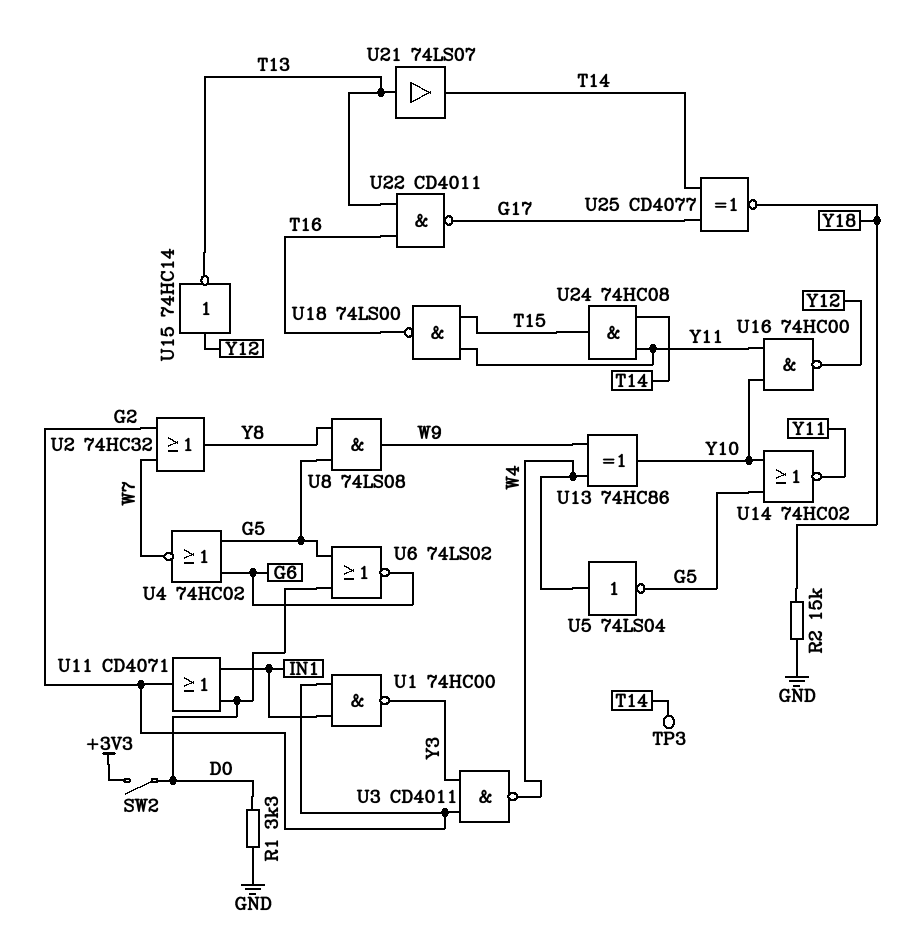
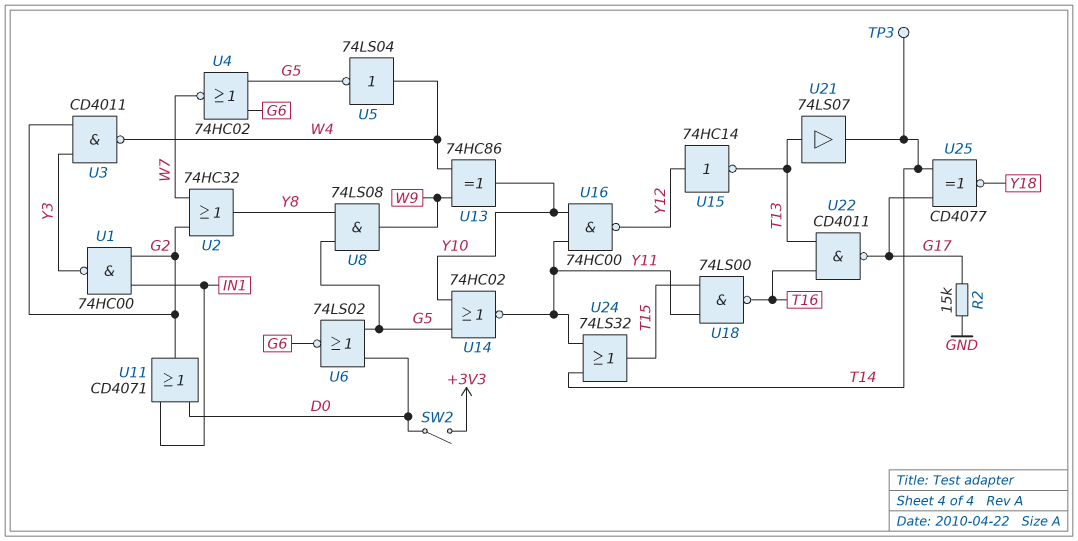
R1: 3.3k (D0, GND) -> none
R2: 15k (GND, Y18) -> 15k (G17, GND)
U24: AND 74HC08 (in T14, in Y11, out T15) -> OR 74LS32 (in T14, in Y11, out T15)

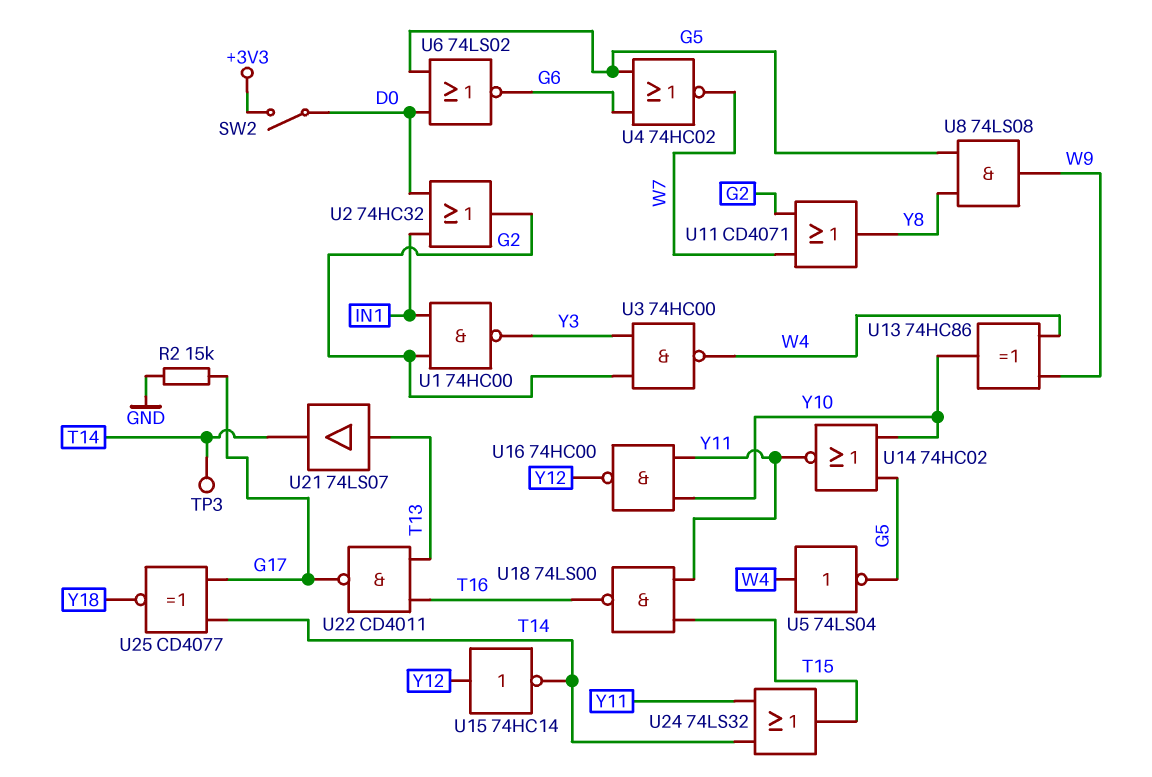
U2: OR 74HC32 (in G2, in W7, out Y8) -> OR 74HC32 (in D0, in IN1, out G2)
U3: NAND CD4011 (in G2, in Y3, out W4) -> NAND 74HC00 (in G2, in Y3, out W4)
U11: OR CD4071 (in D0, in IN1, out G2) -> OR CD4071 (in G2, in W7, out Y8)
U15: NOT 74HC14 (in Y12, out T13) -> NOT 74HC14 (in Y12, out T14)

